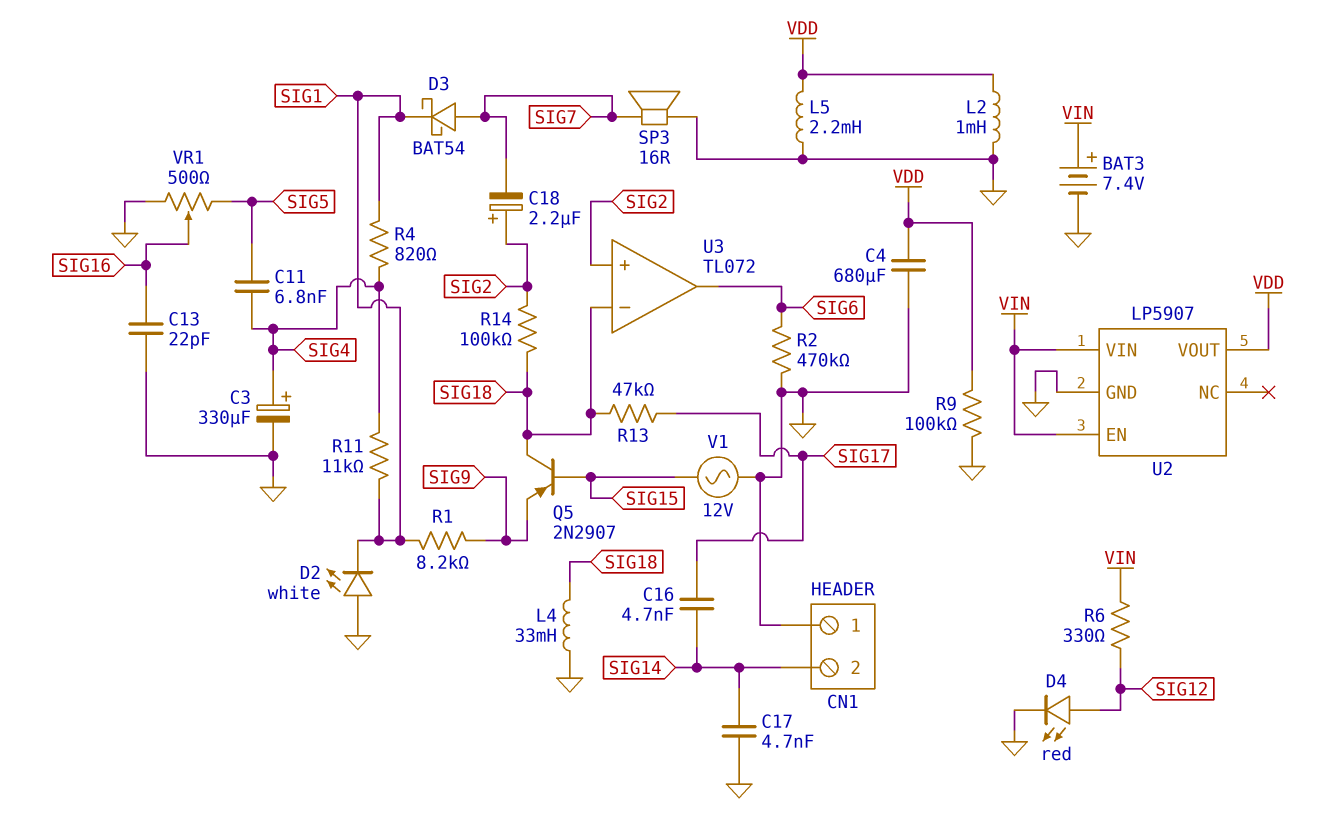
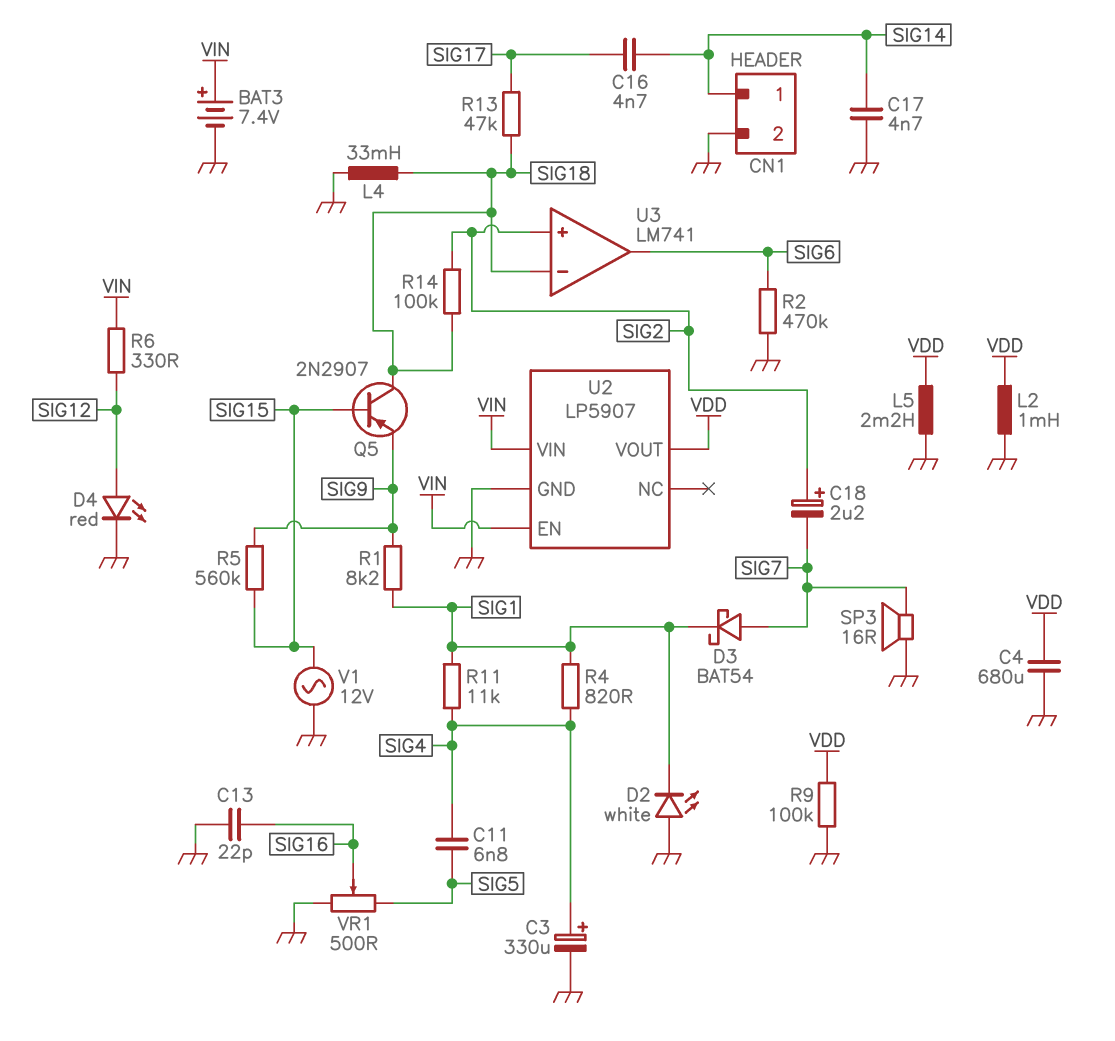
CN1 pin 1: GND -> SIG14
CN1 pin 2: SIG14 -> GND
R5: none -> 560k (SIG9, SIG15)
U3: TL072 -> LM741

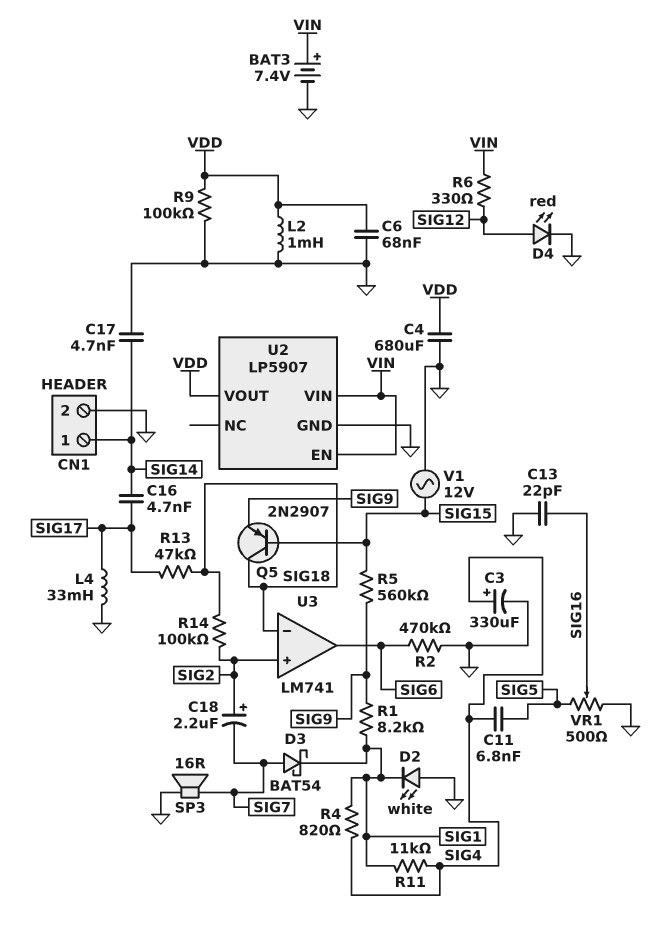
C6: none -> 68nF (GND, VDD)
L4: 33mH (GND, SIG18) -> 33mH (GND, SIG17)
L5: 2.2mH (GND, VDD) -> none

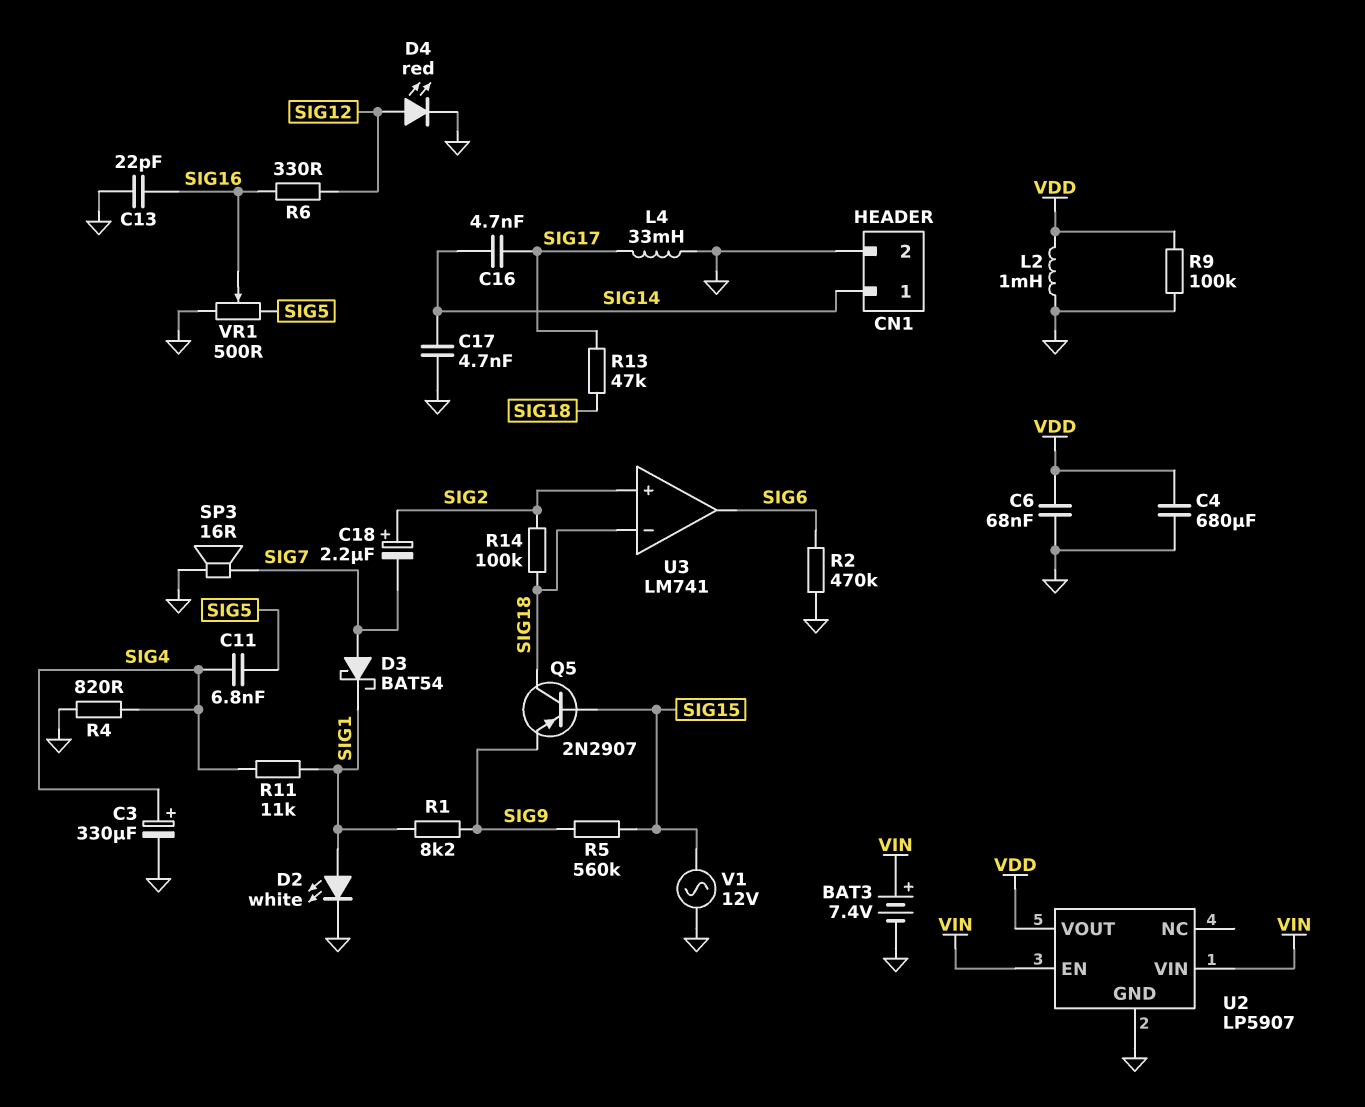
D2: LED white (A GND, K SIG1) -> LED white (A SIG1, K GND)
R4: 820 (SIG1, SIG4) -> 820 (GND, SIG4)
R6: 330 (SIG12, VIN) -> 330 (SIG12, SIG16)

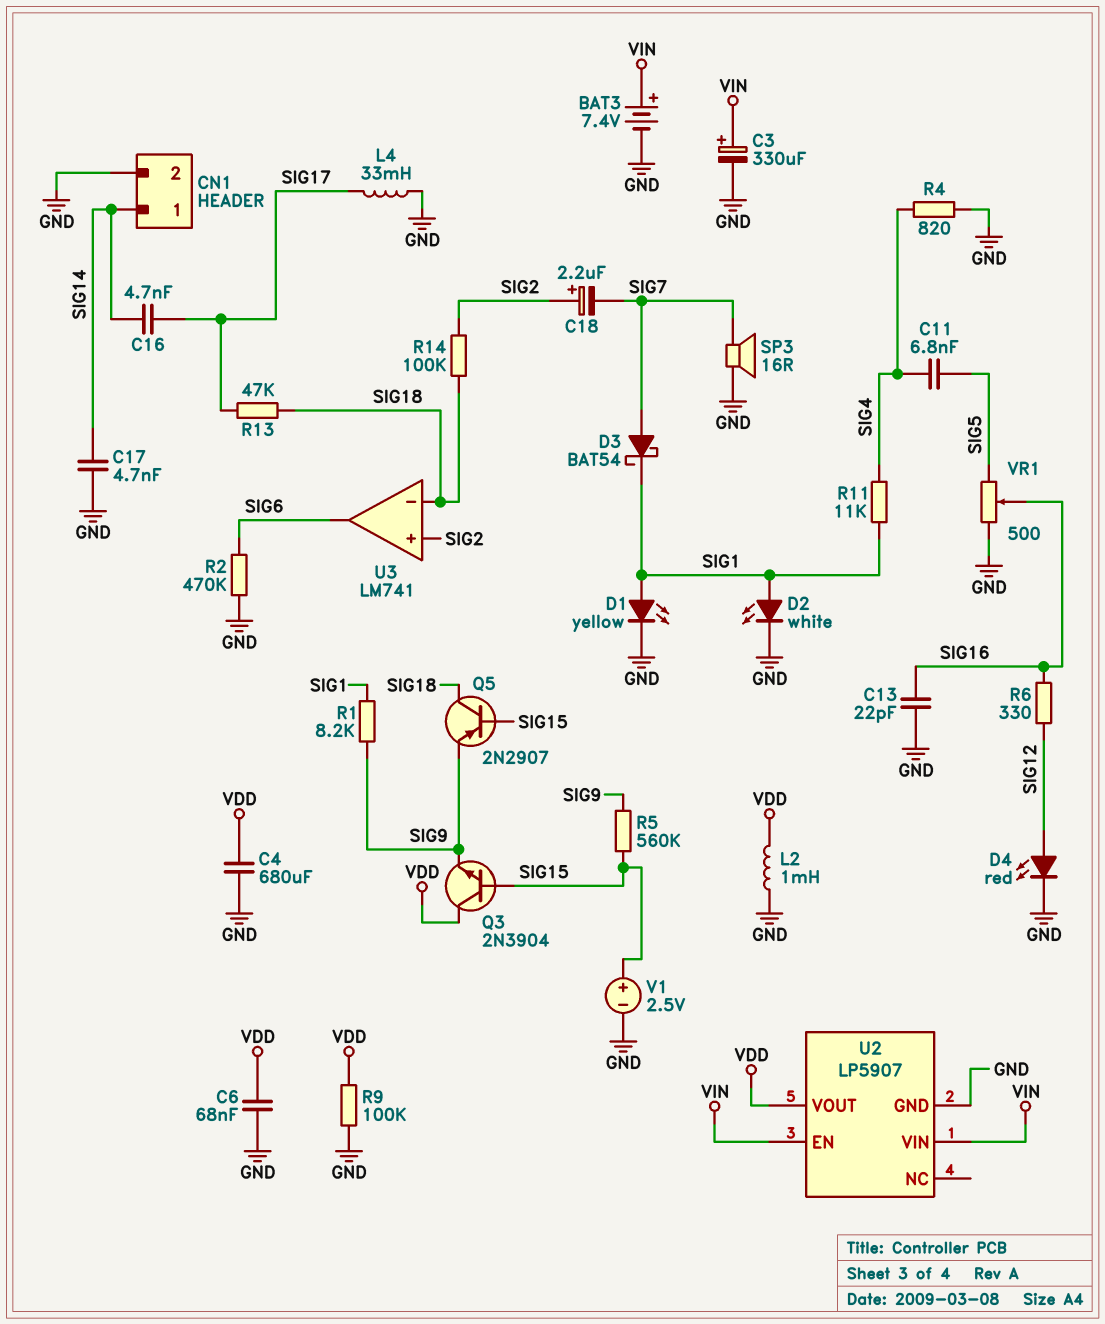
C3: 330uF (plus SIG4, minus GND) -> 330uF (plus VIN, minus GND)
D1: none -> LED yellow (A SIG1, K GND)
Q3: none -> NPN 2N3904 (B SIG15, C VDD, E SIG9)
V1: AC 12V (GND, SIG15) -> 2.5V (plus SIG15, minus GND)

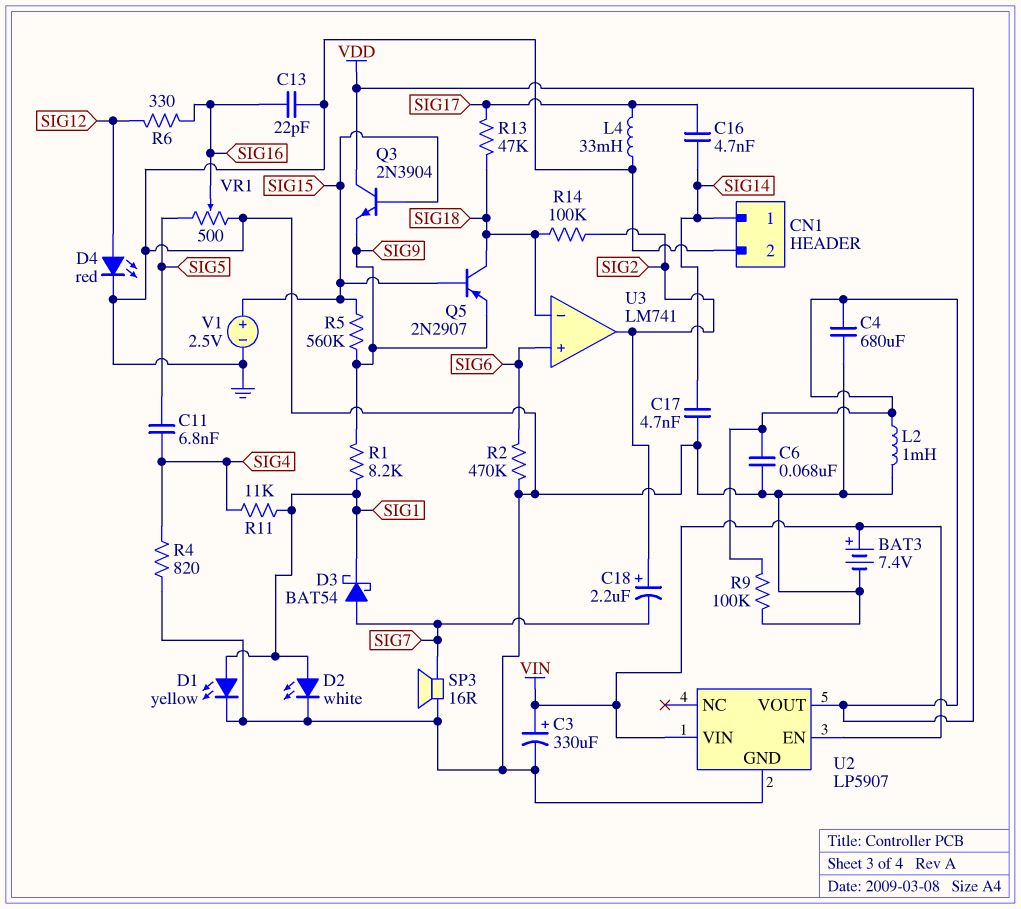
U3 pin in+: SIG2 -> SIG6
U3 pin out: SIG6 -> SIG2

